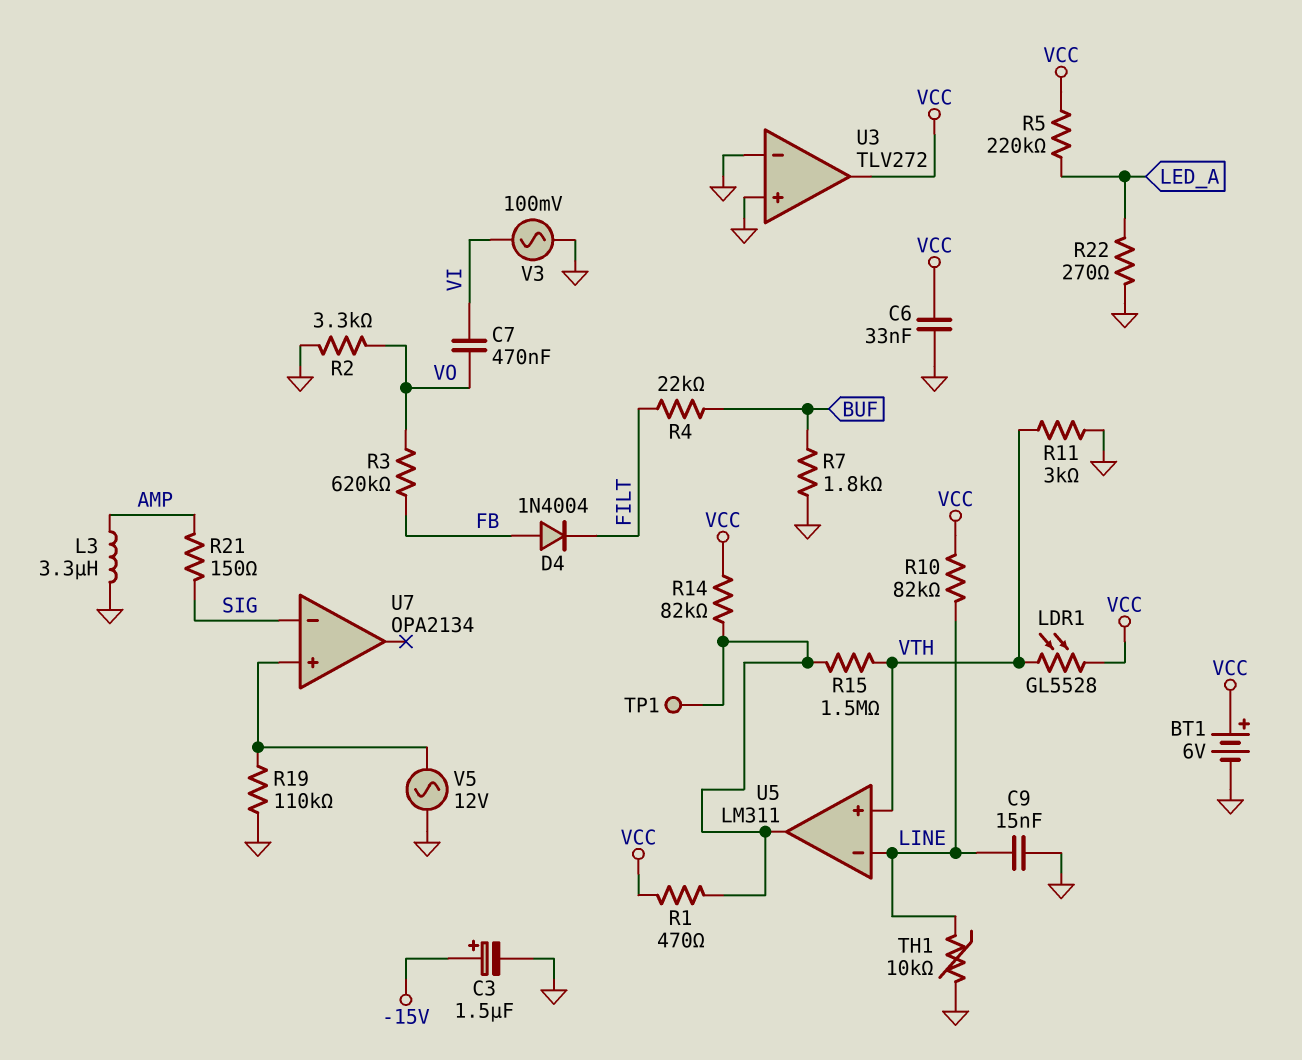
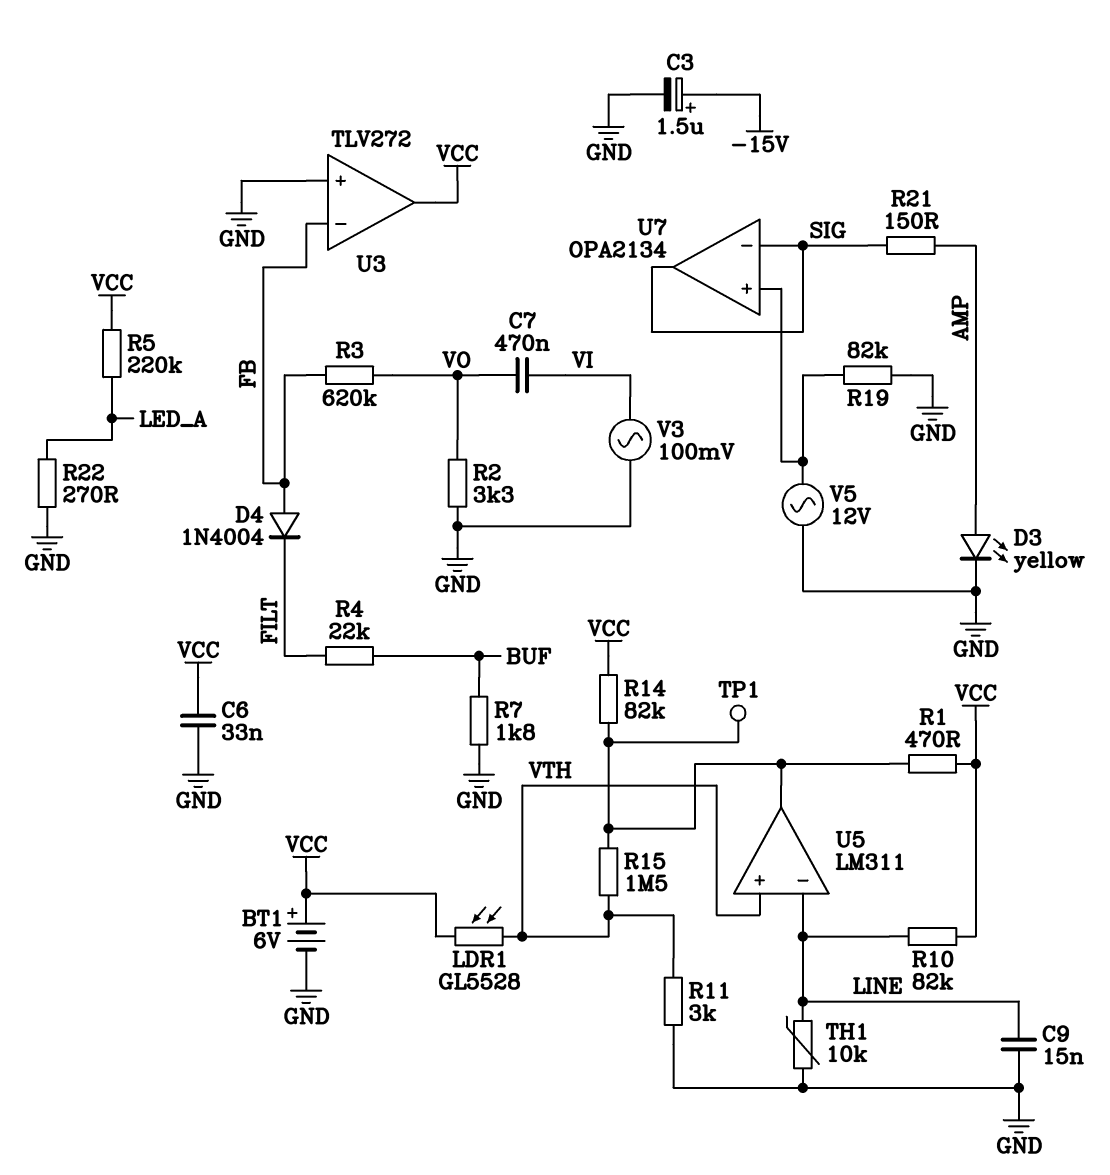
D3: none -> LED yellow (A AMP, K GND)
L3: 3.3uH (AMP, GND) -> none
R19: 110k (GND, U7/in+) -> 82k (GND, U7/in+)
U3 pin in-: GND -> FB
U7 pin out: none -> SIG

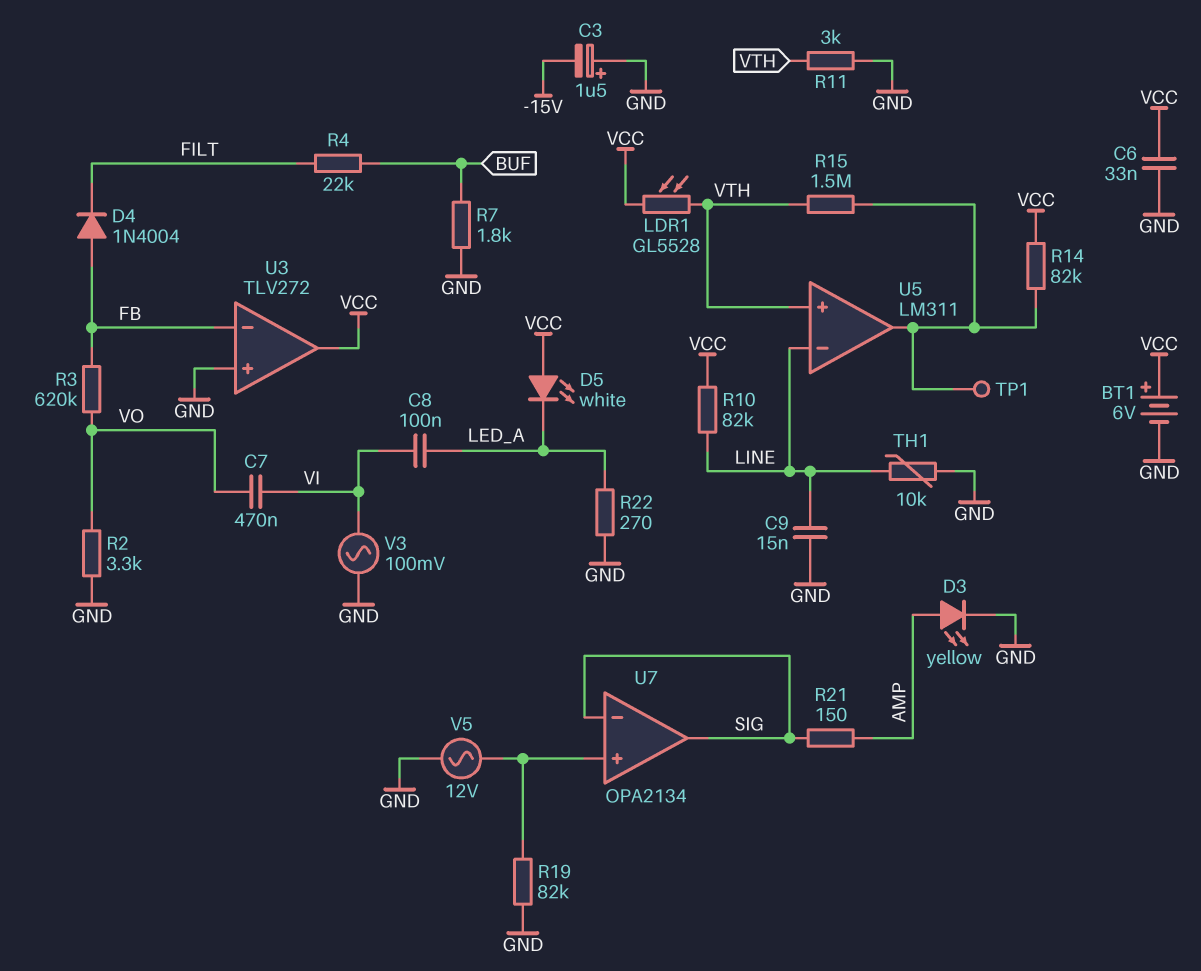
C3: 1.5uF (plus -15V, minus GND) -> 1.5uF (plus GND, minus -15V)
C8: none -> 100nF (LED_A, VI)
D5: none -> LED white (A VCC, K LED_A)
R1: 470 (U5/out, VCC) -> none
R5: 220k (LED_A, VCC) -> none

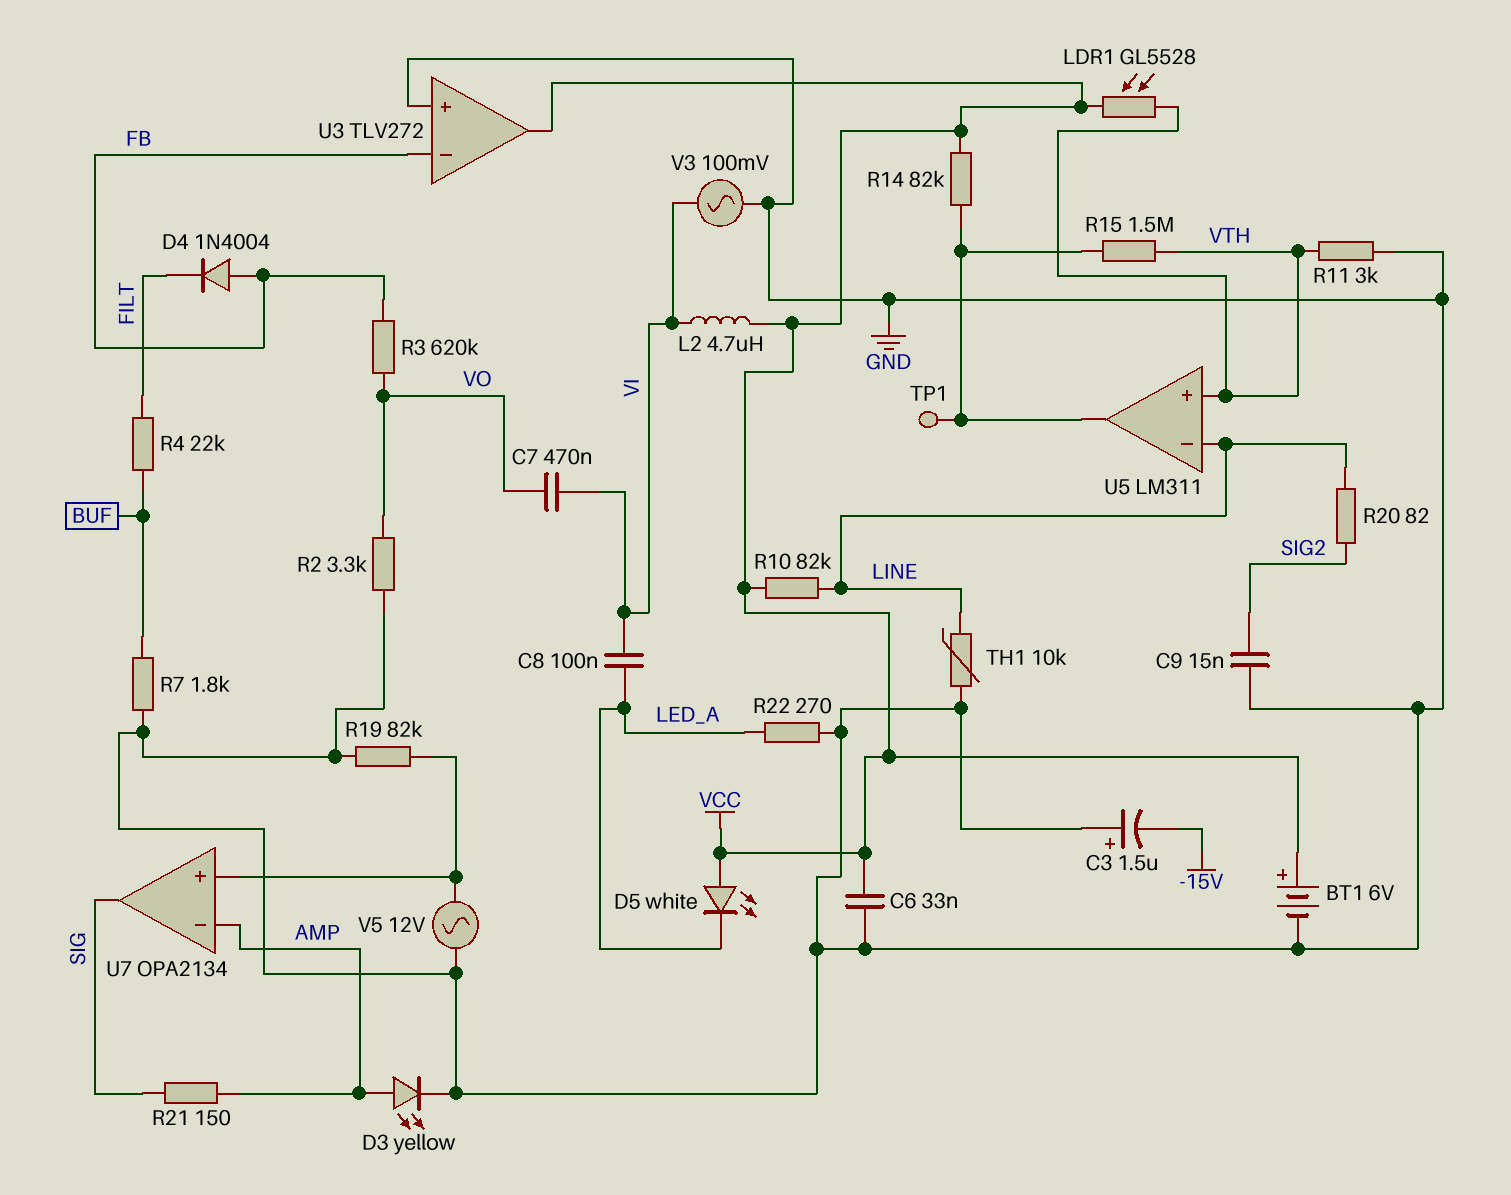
C9: 15nF (GND, LINE) -> 15nF (GND, SIG2)
L2: none -> 4.7uH (VCC, VI)
R20: none -> 82 (LINE, SIG2)
U7 pin in-: SIG -> AMP

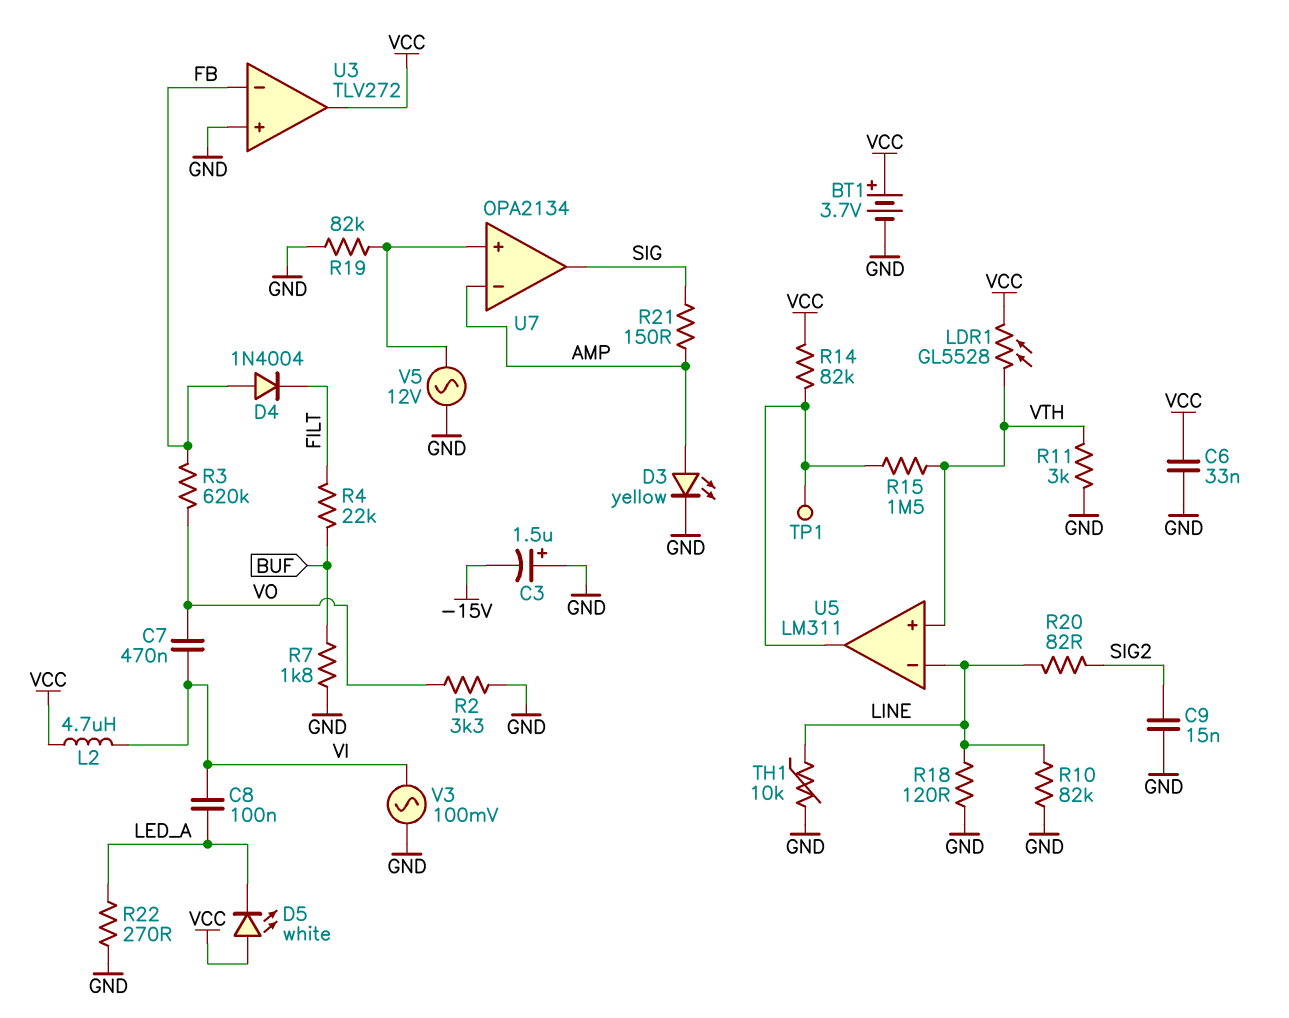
BT1: 6V (plus VCC, minus GND) -> 3.7V (plus VCC, minus GND)
R10: 82k (LINE, VCC) -> 82k (GND, LINE)
R18: none -> 120 (GND, LINE)

